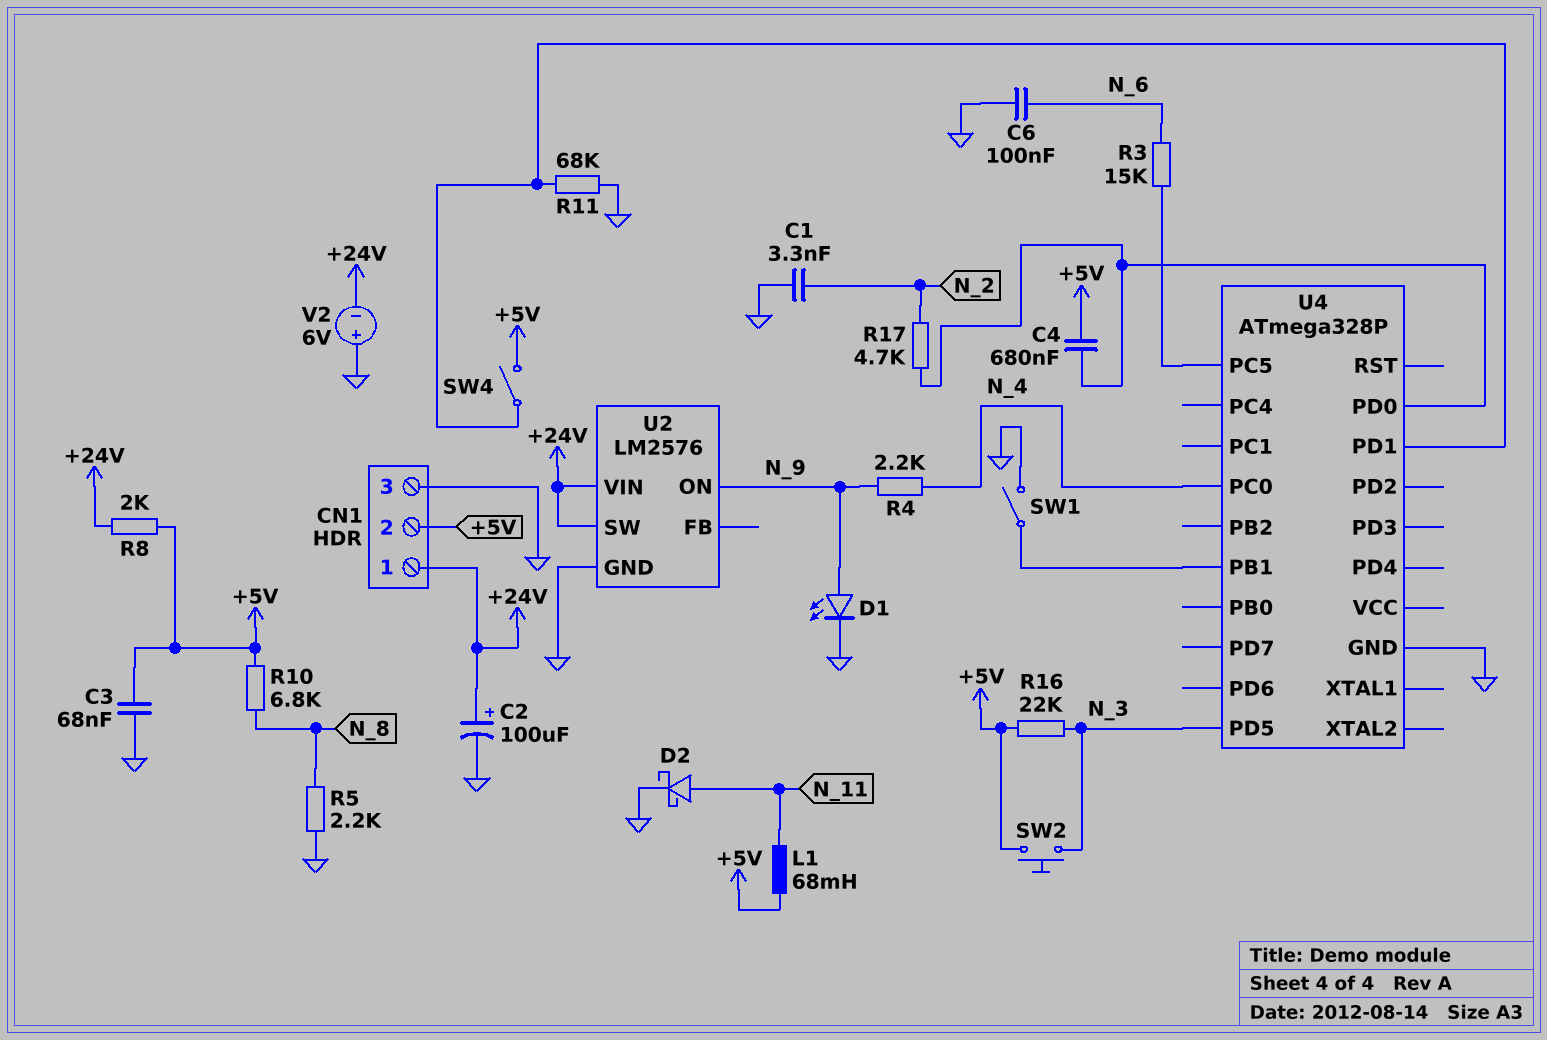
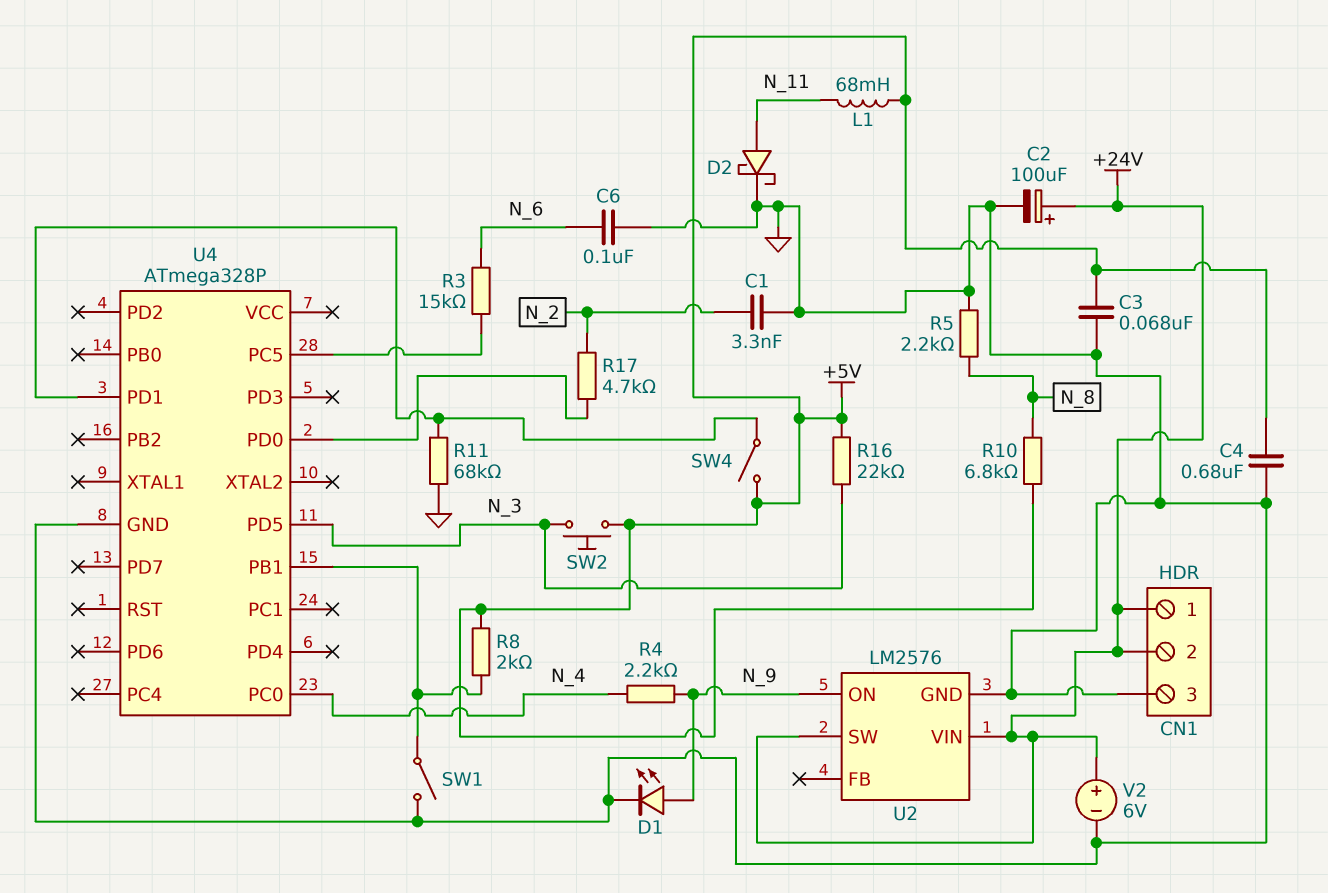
C4: 680nF (+5V, U4/PD0) -> 680nF (+5V, GND)
CN1 pin 2: +5V -> +24V
R8: 2k (+5V, +24V) -> 2k (+5V, U4/PB1)
V2: 6V (plus GND, minus +24V) -> 6V (plus +24V, minus GND)

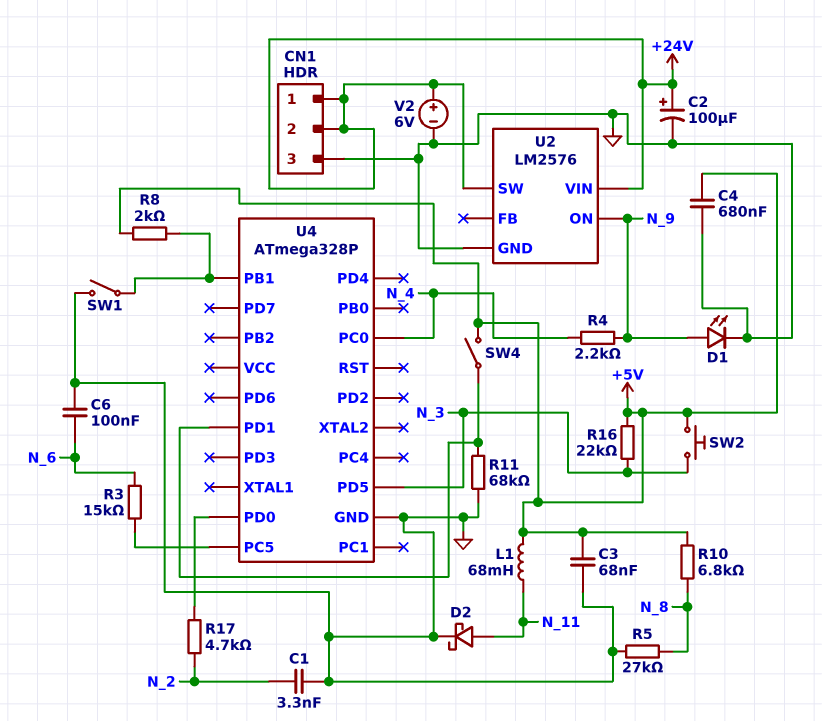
R5: 2.2k (GND, N_8) -> 27k (GND, N_8)

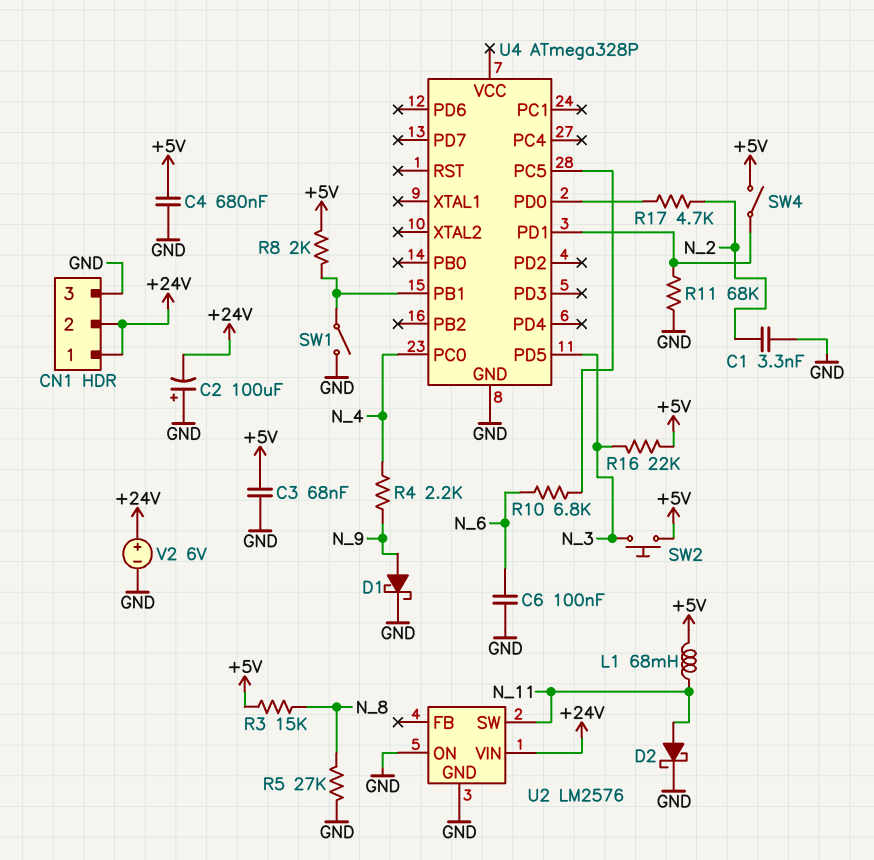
C2: 100uF (plus +24V, minus GND) -> 100uF (plus GND, minus +24V)
D1: LED (A N_9, K GND) -> schottky (A N_9, K GND)
R3: 15k (N_6, U4/PC5) -> 15k (+5V, N_8)
R10: 6.8k (+5V, N_8) -> 6.8k (N_6, U4/PC5)
U2 pin ON: N_9 -> GND
U2 pin SW: +24V -> N_11

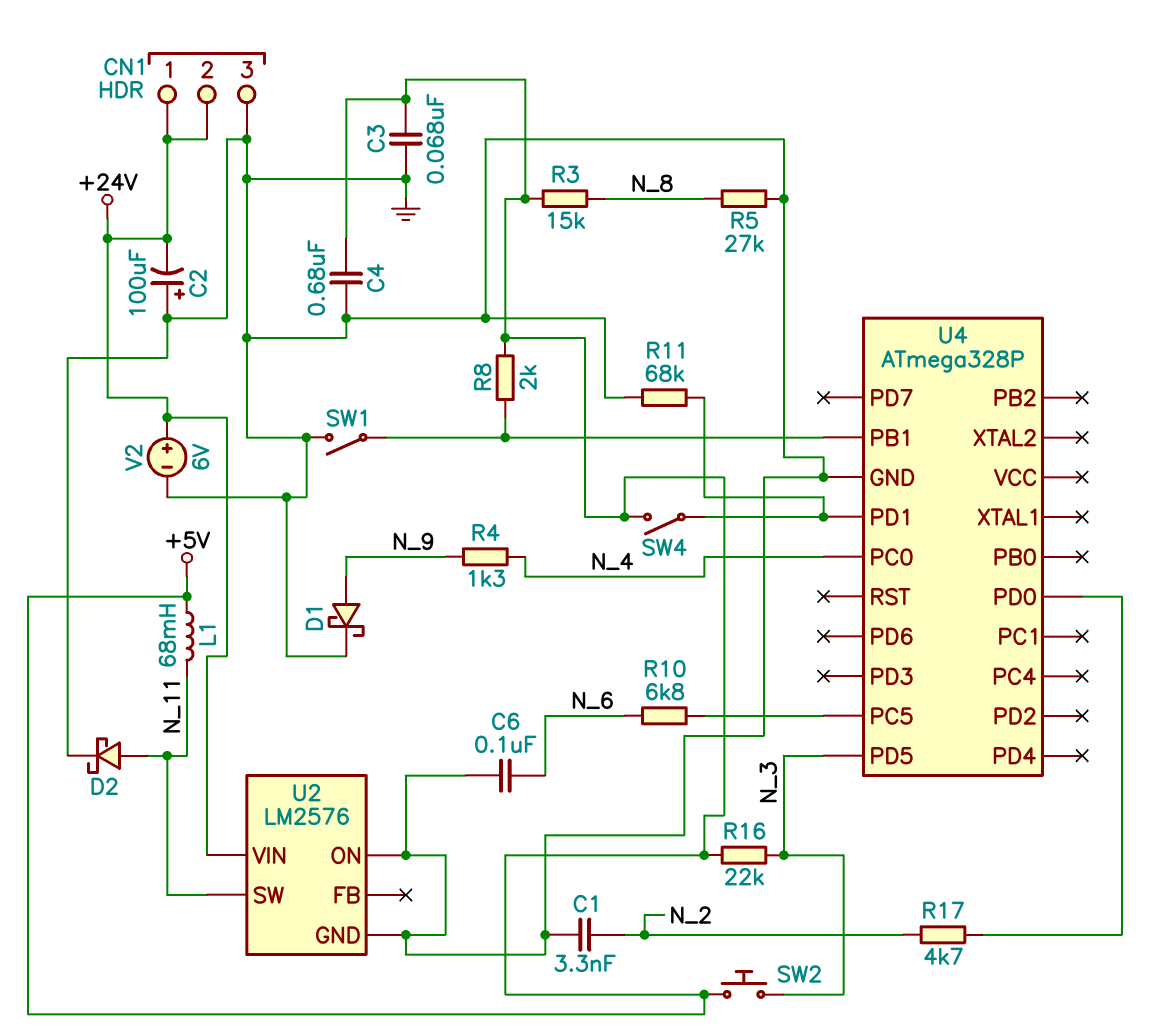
R4: 2.2k (N_4, N_9) -> 1.3k (N_4, N_9)

